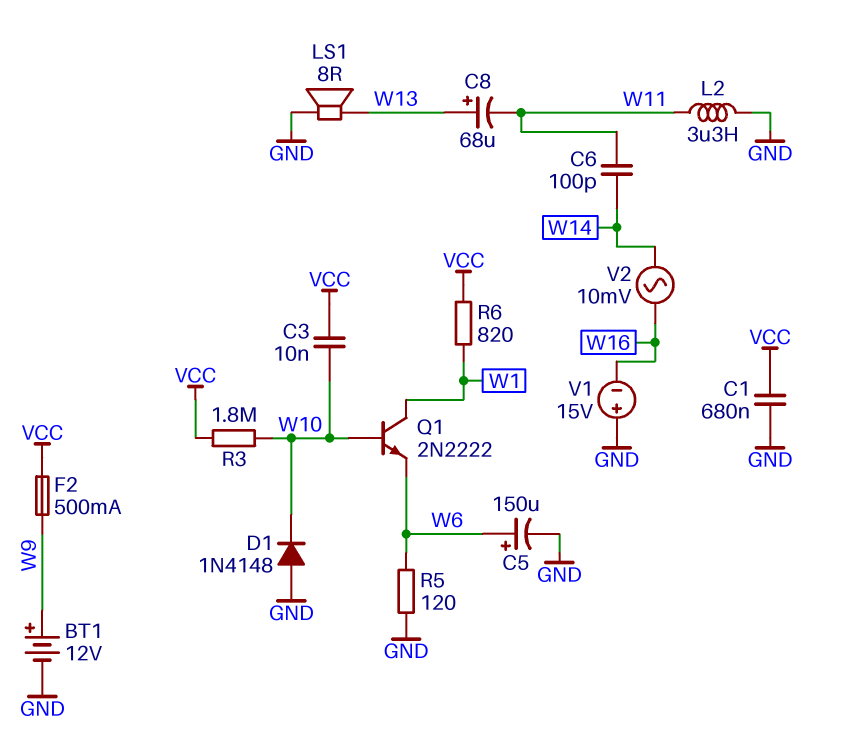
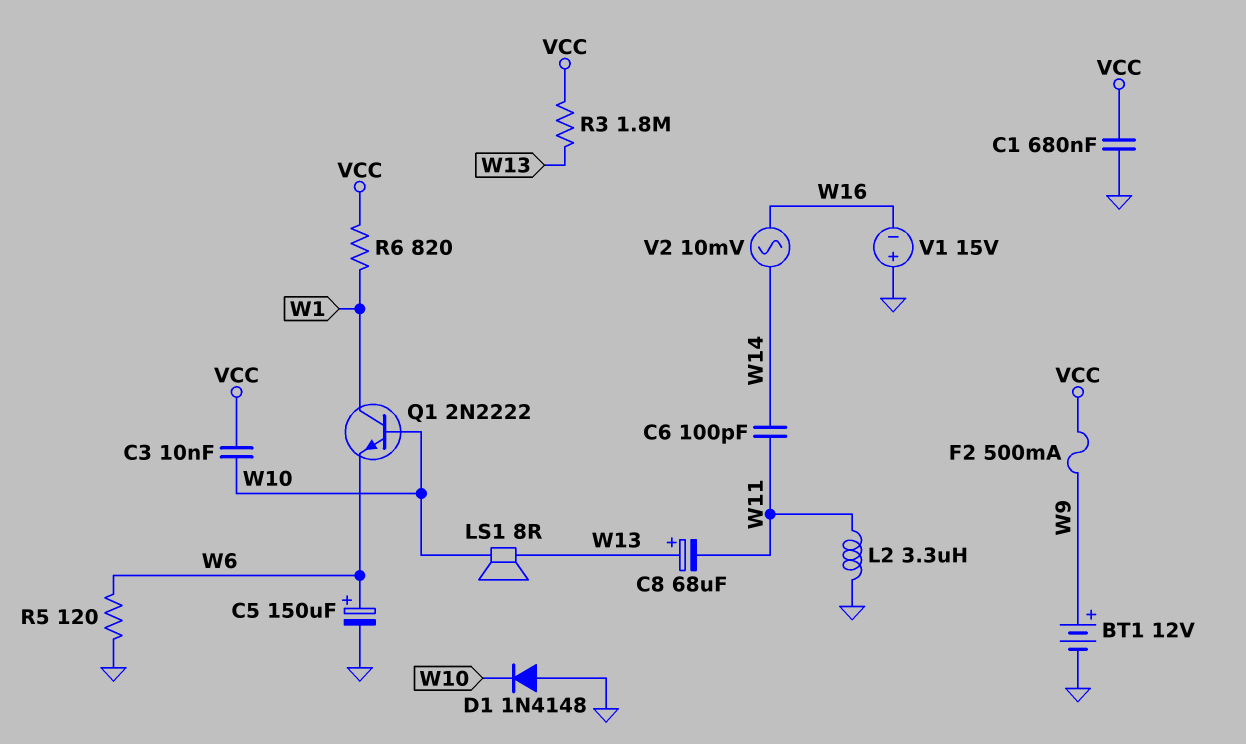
LS1: speaker 8R (GND, W13) -> speaker 8R (W10, W13)
R3: 1.8M (VCC, W10) -> 1.8M (VCC, W13)

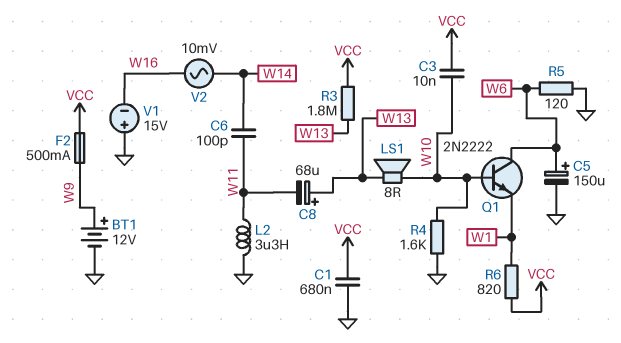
D1: diode 1N4148 (A GND, K W10) -> none
Q1: NPN 2N2222 (B W10, C W1, E W6) -> NPN 2N2222 (B W10, C W6, E W1)
R4: none -> 1.6k (GND, W10)

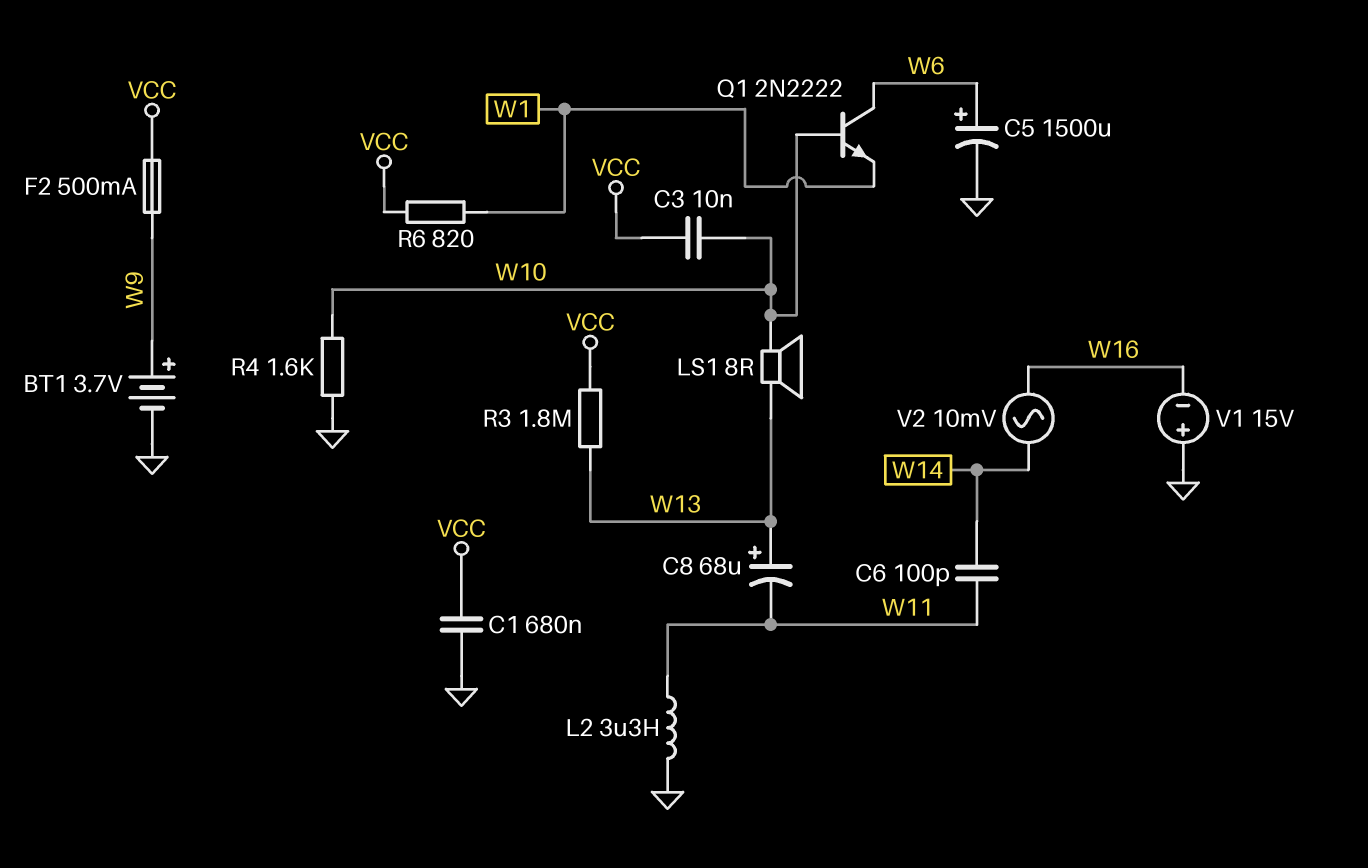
BT1: 12V (plus W9, minus GND) -> 3.7V (plus W9, minus GND)
C5: 150uF (plus W6, minus GND) -> 1500uF (plus W6, minus GND)
R5: 120 (GND, W6) -> none

